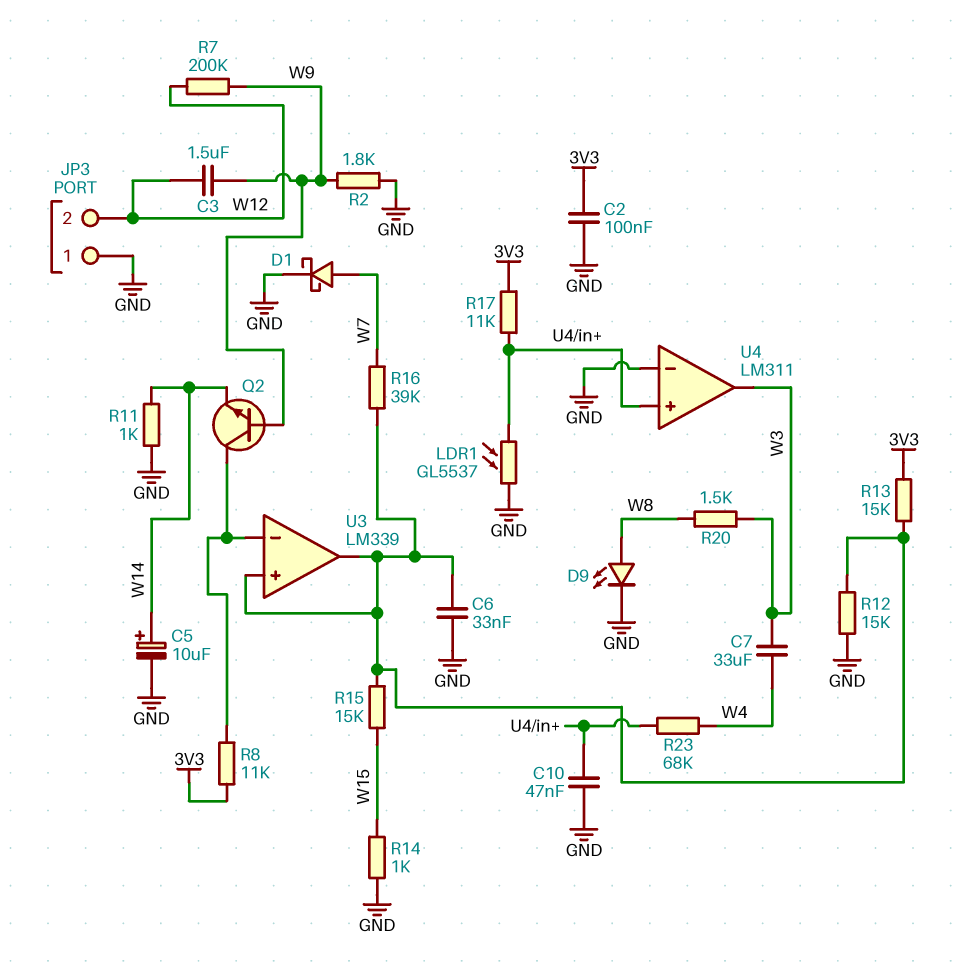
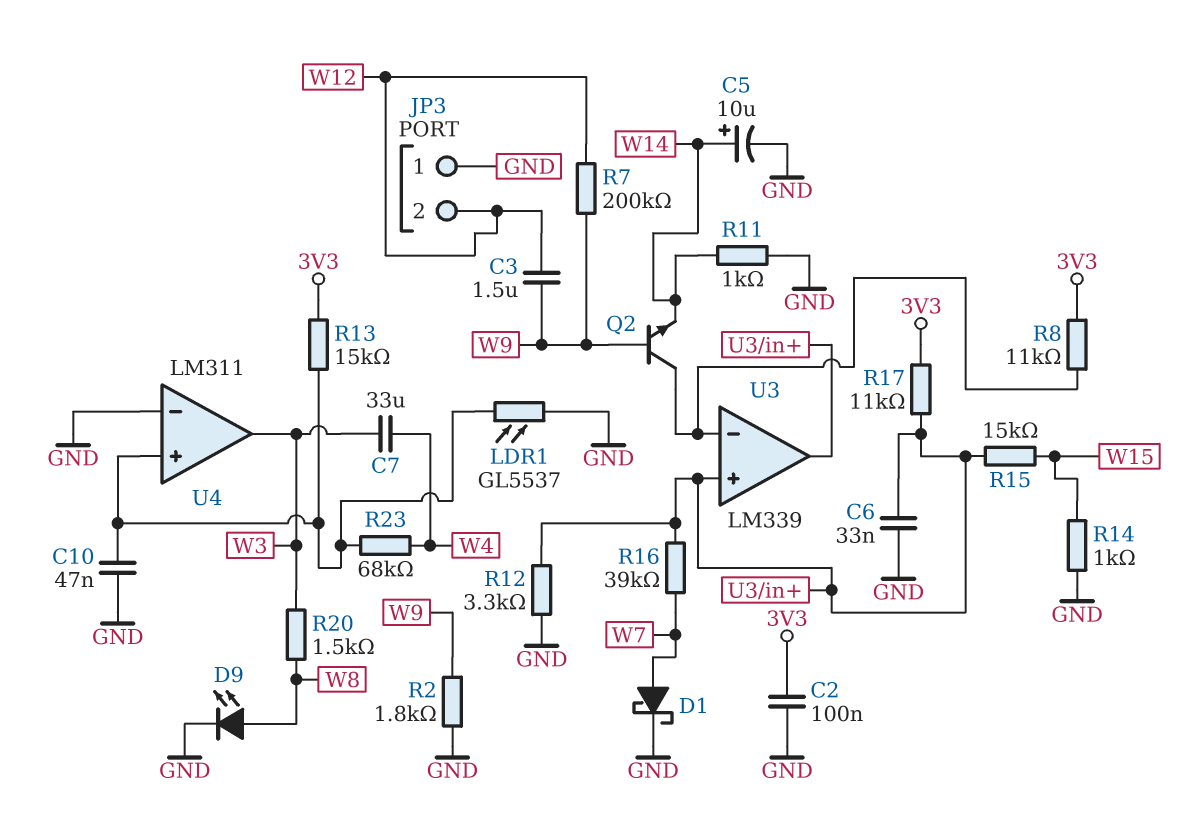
R12: 15k (GND, U3/in+) -> 3.3k (GND, U3/in+)
R13: 15k (3V3, U3/in+) -> 15k (3V3, U4/in+)
R17: 11k (3V3, U4/in+) -> 11k (3V3, U3/in+)

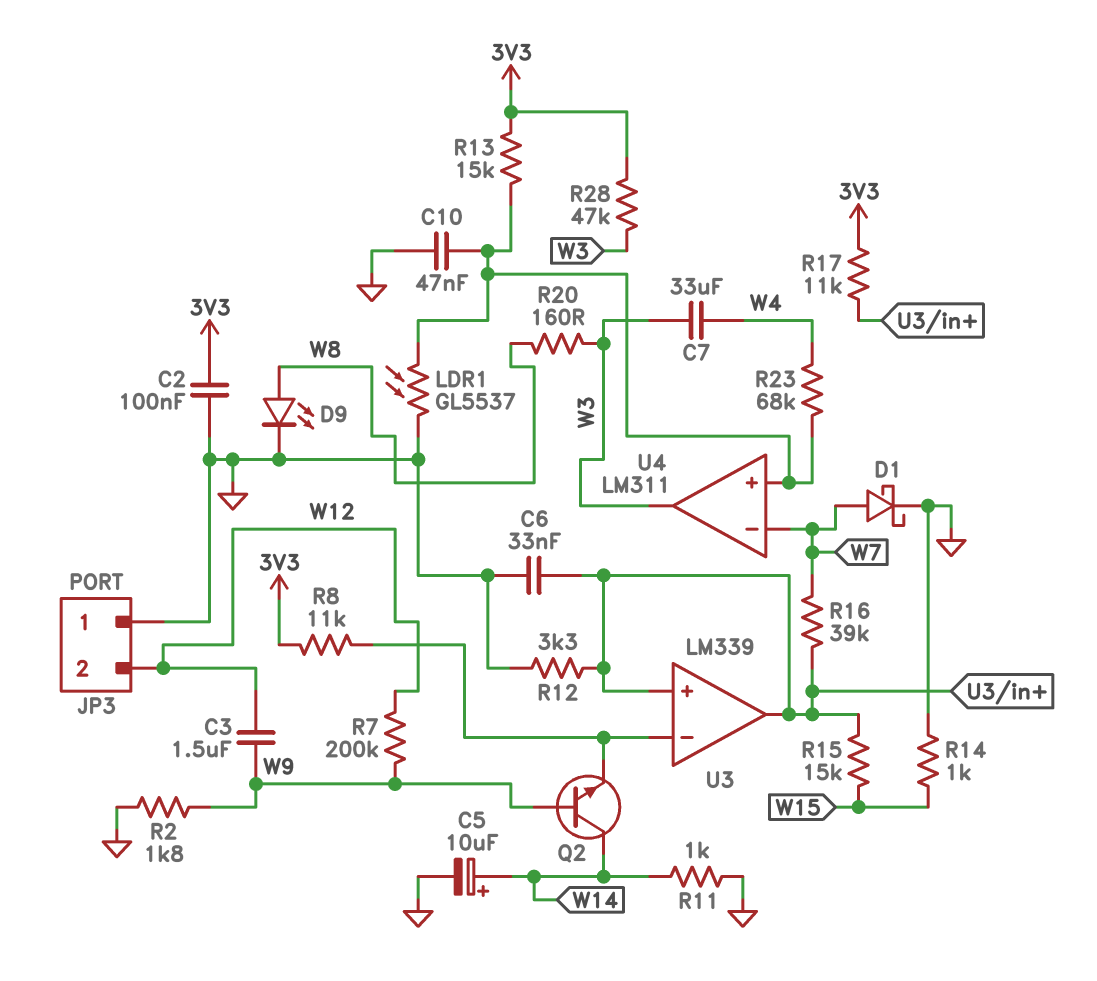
Q2: NPN (B W9, C U3/in-, E W14) -> NPN (B W9, C W14, E U3/in-)
R20: 1.5k (W3, W8) -> 160 (W3, W8)
R28: none -> 47k (3V3, W3)
U4 pin in-: GND -> W7

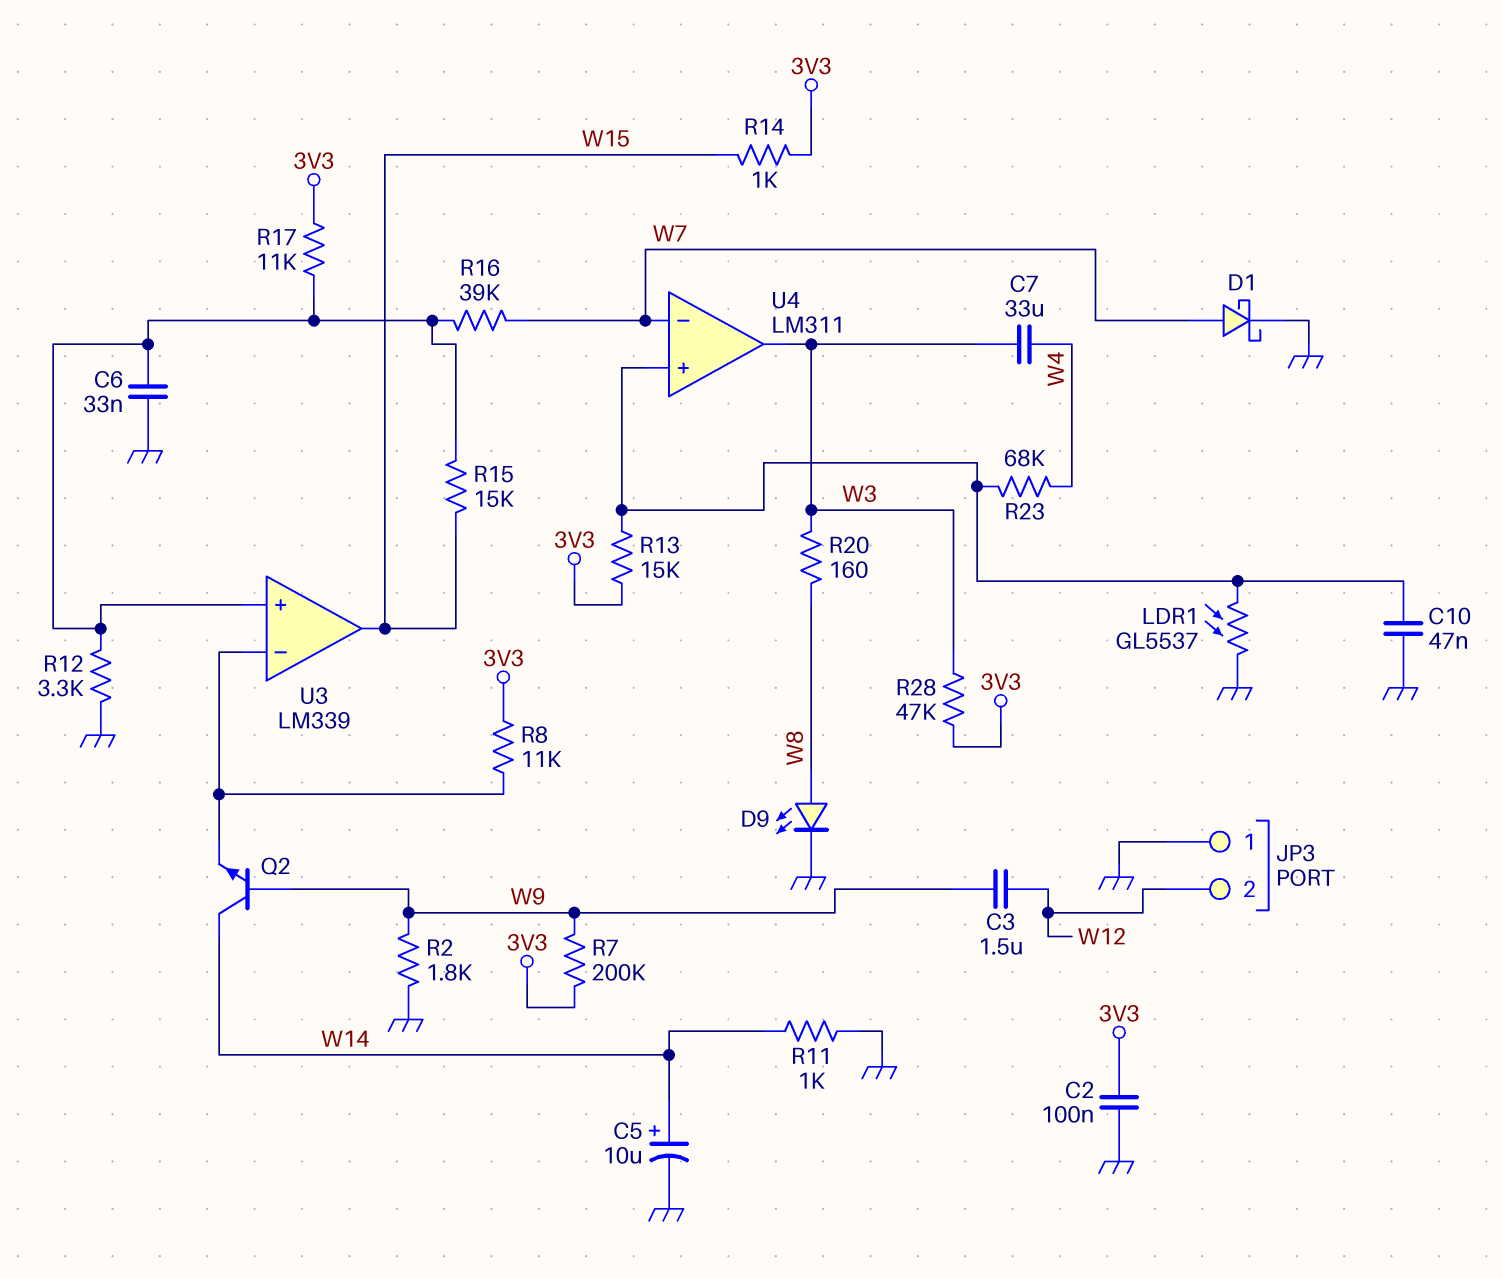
R7: 200k (W9, W12) -> 200k (3V3, W9)
R14: 1k (GND, W15) -> 1k (3V3, W15)
U3 pin out: U3/in+ -> W15

